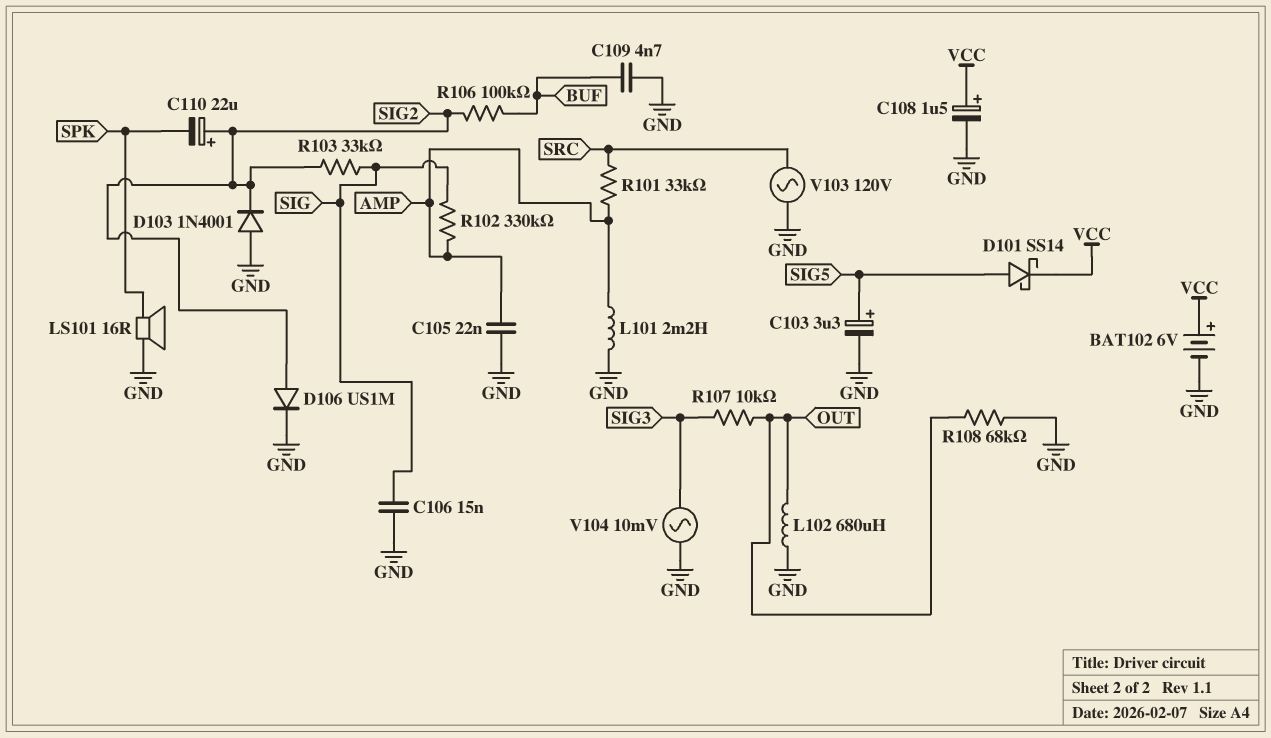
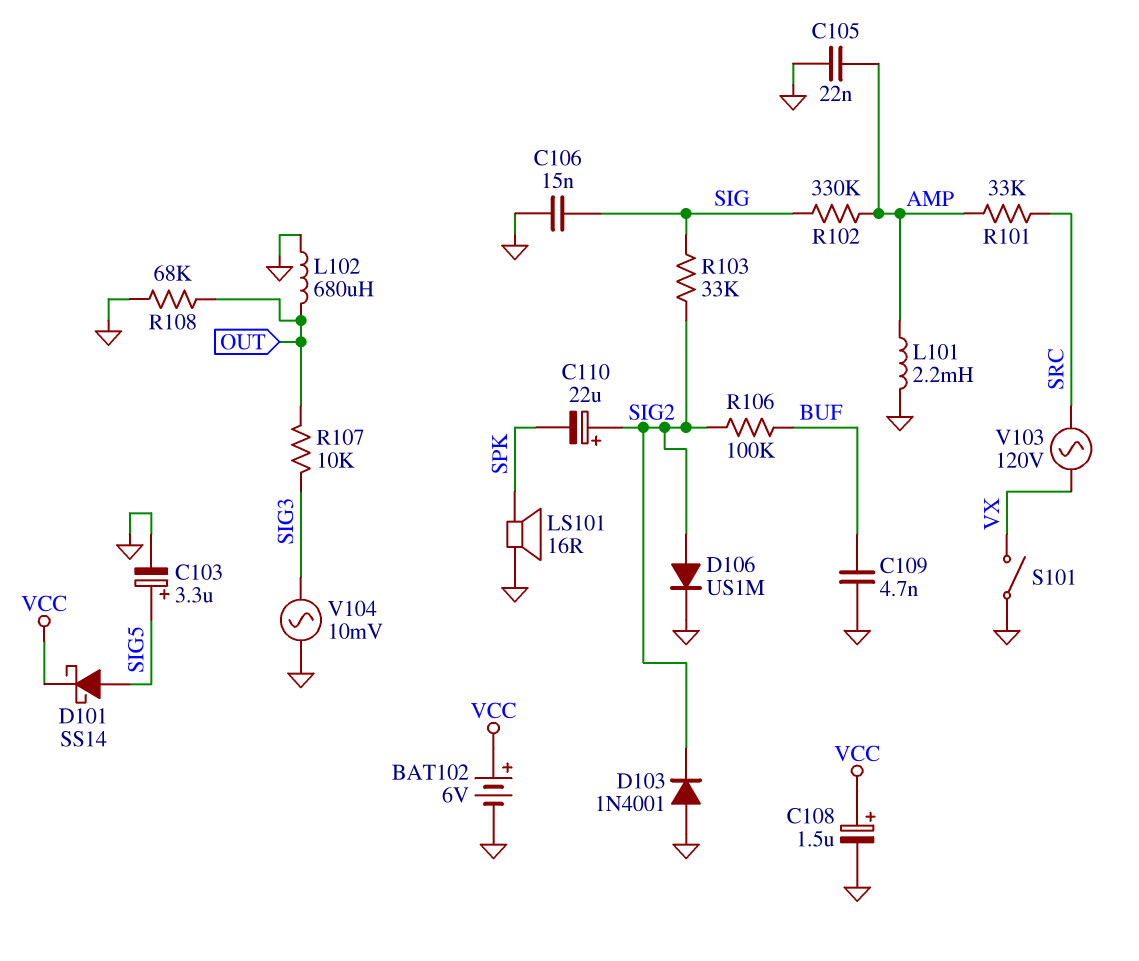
S101: none -> switch (GND, VX)
V103: AC 120V (GND, SRC) -> AC 120V (SRC, VX)

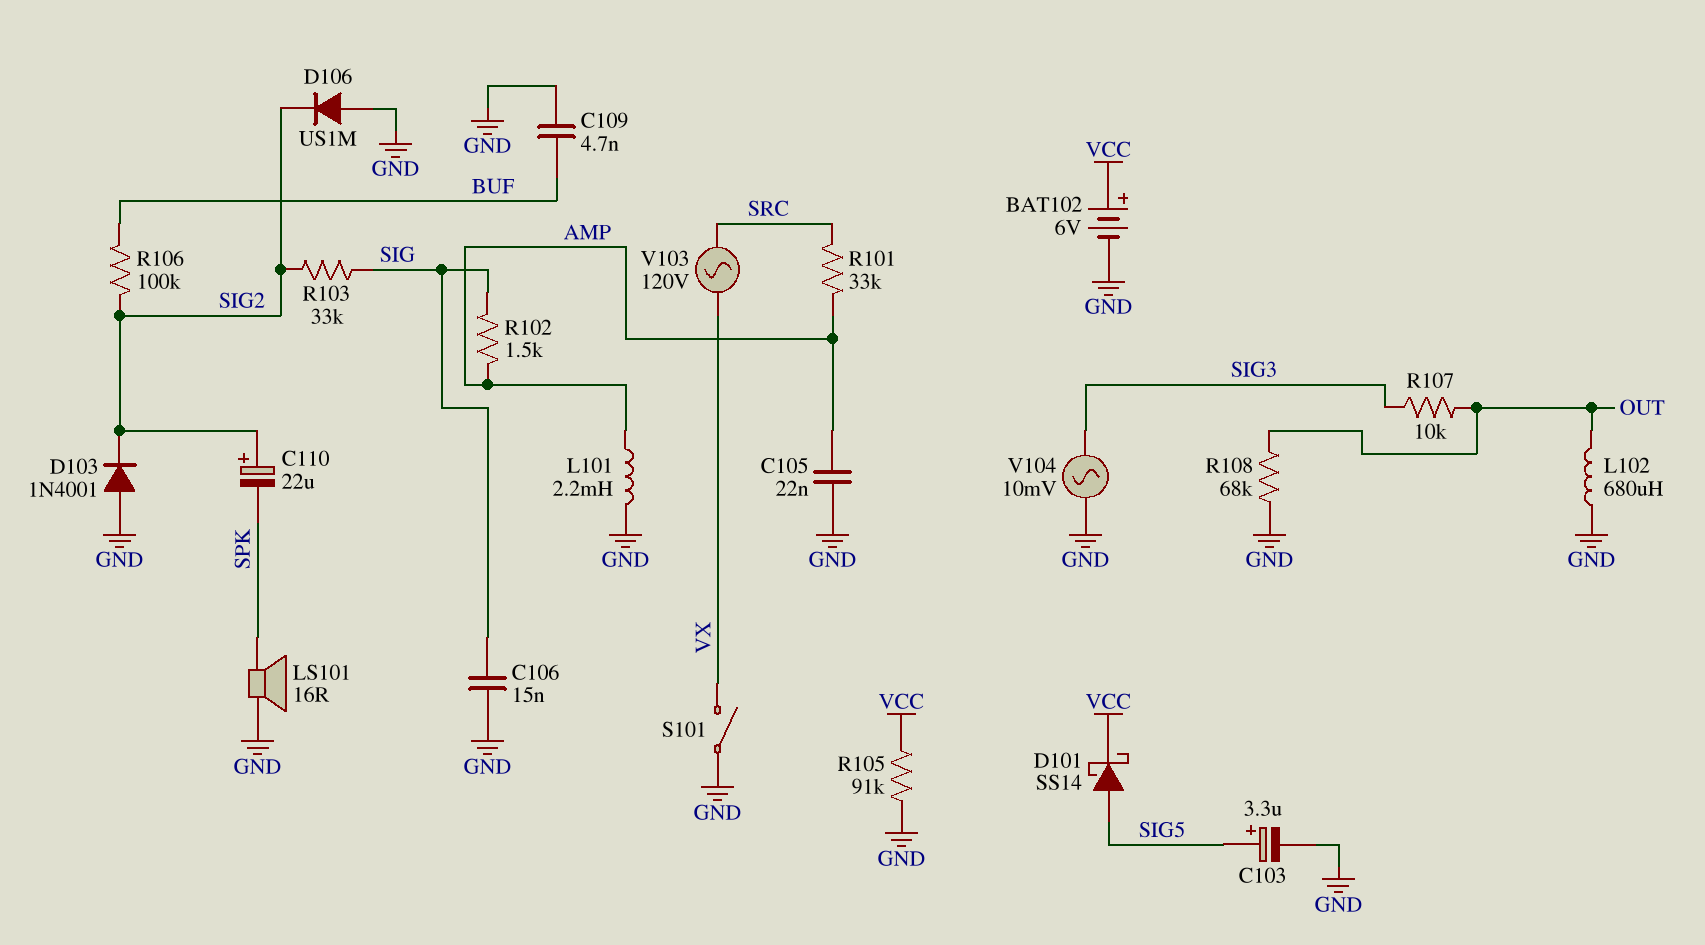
C108: 1.5uF (plus VCC, minus GND) -> none
D106: diode US1M (A SIG2, K GND) -> diode US1M (A GND, K SIG2)
R102: 330k (AMP, SIG) -> 1.5k (AMP, SIG)
R105: none -> 91k (GND, VCC)

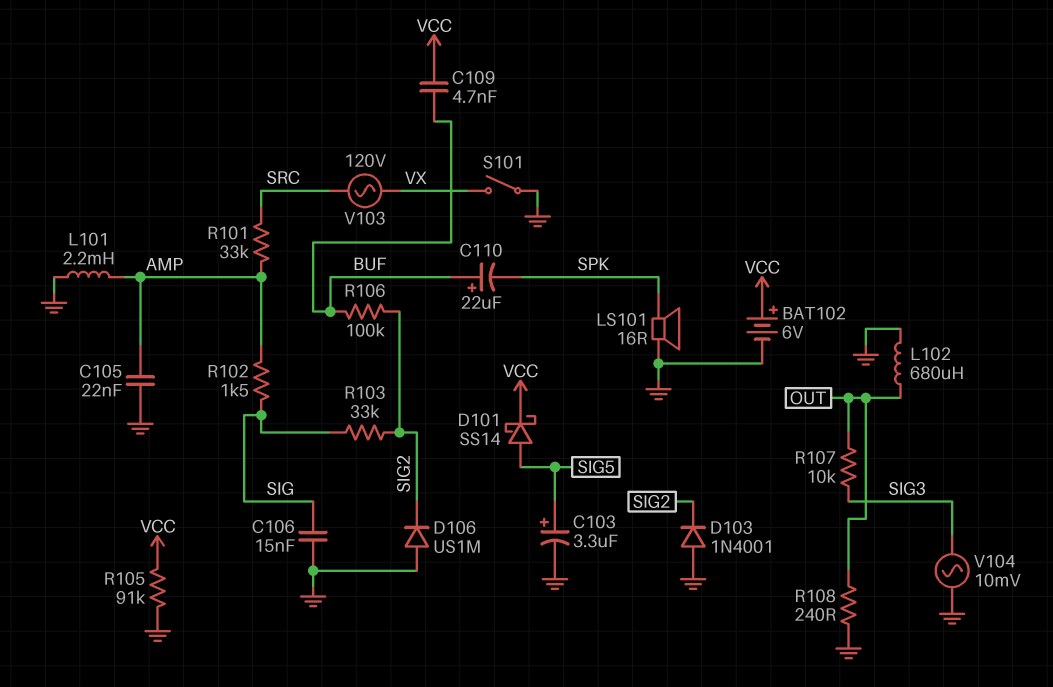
C109: 4.7nF (BUF, GND) -> 4.7nF (BUF, VCC)
C110: 22uF (plus SIG2, minus SPK) -> 22uF (plus BUF, minus SPK)
R108: 68k (GND, OUT) -> 240 (GND, OUT)

